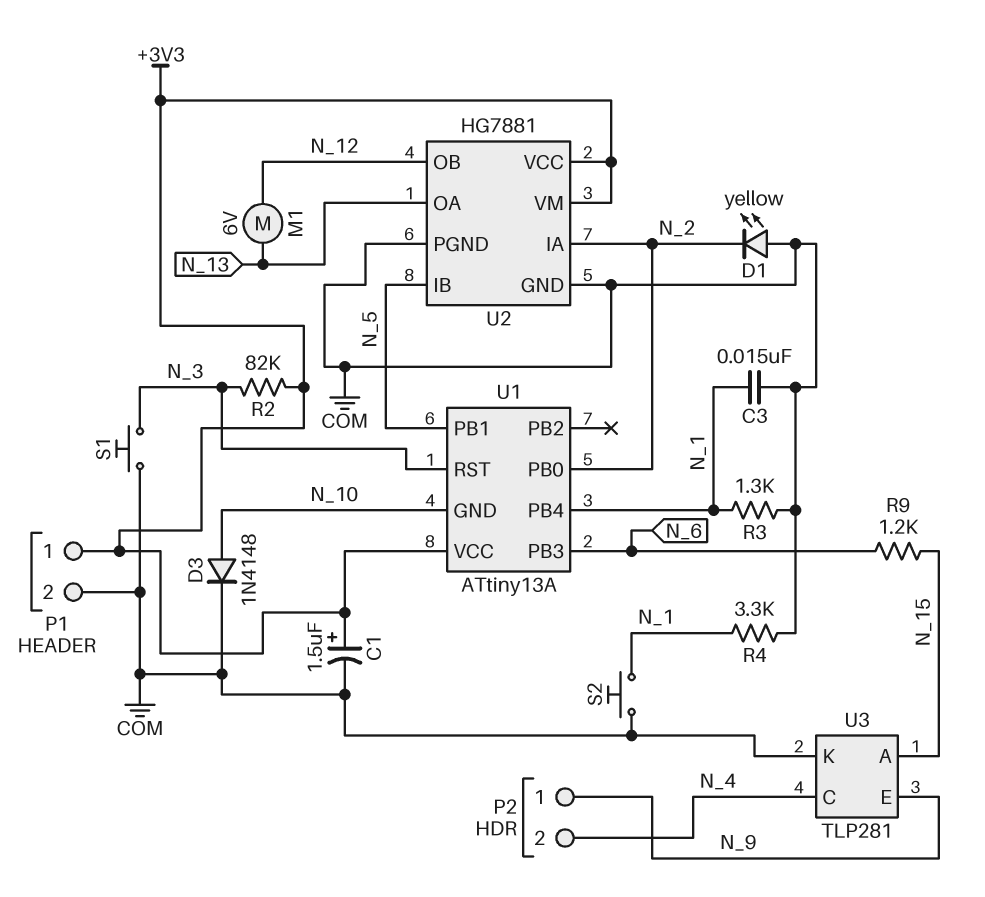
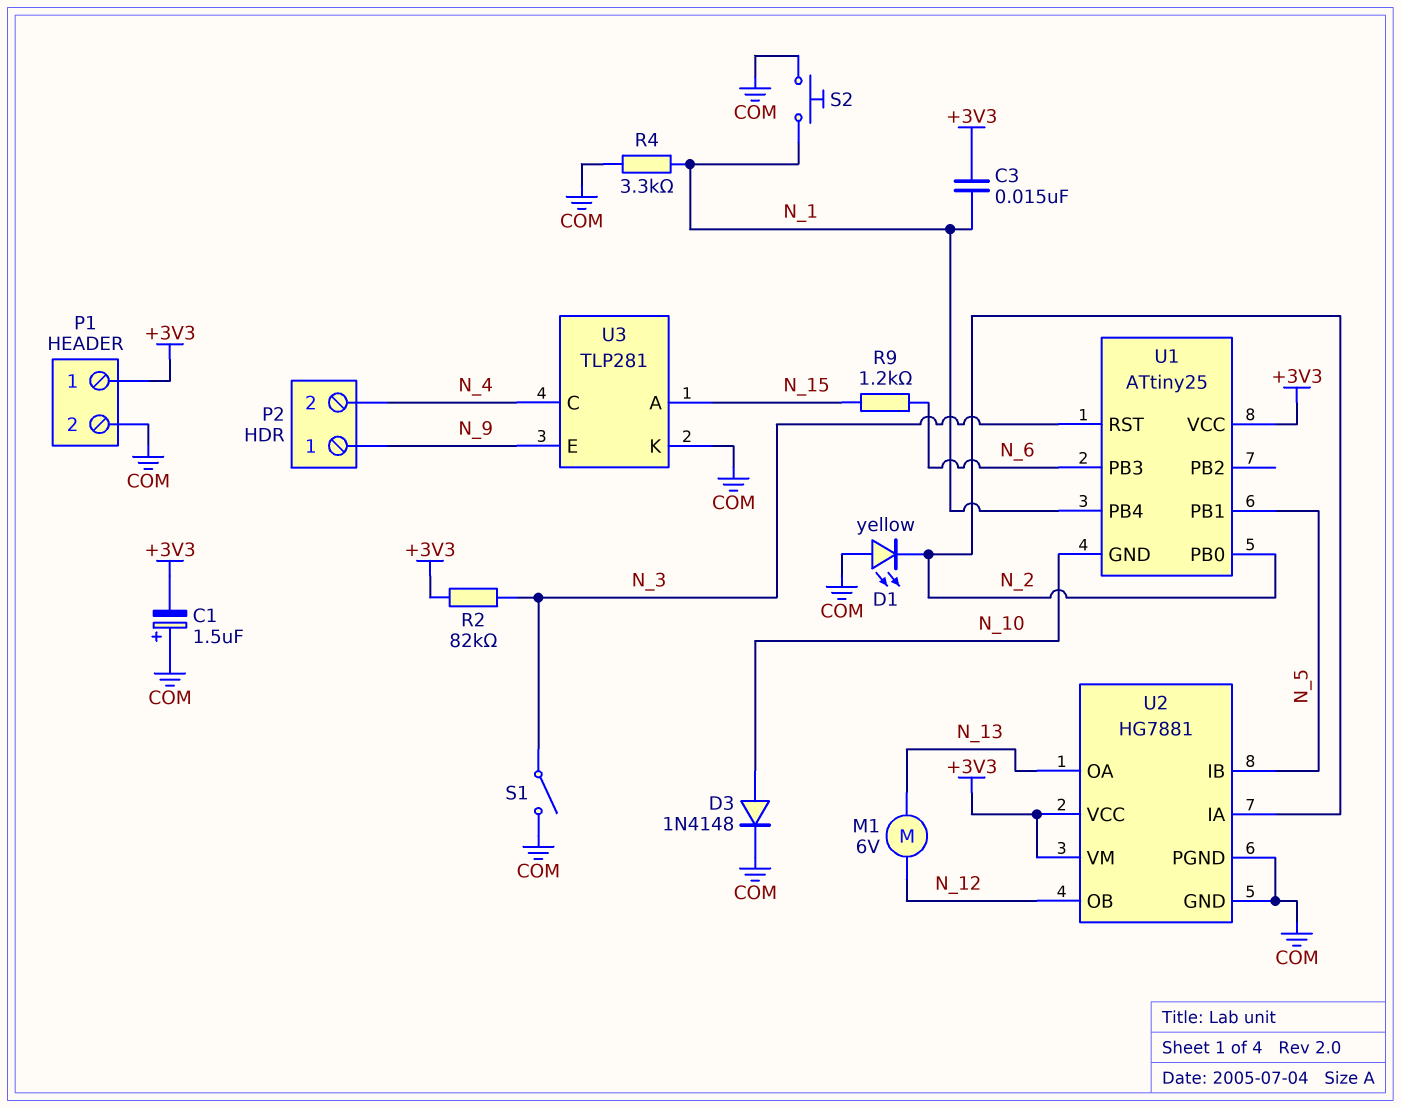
C1: 1.5uF (plus +3V3, minus COM) -> 1.5uF (plus COM, minus +3V3)
C3: 15nF (COM, N_1) -> 15nF (+3V3, N_1)
R3: 1.3k (COM, N_1) -> none
S1: button (COM, N_3) -> switch (COM, N_3)
U1: ATtiny13A -> ATtiny25

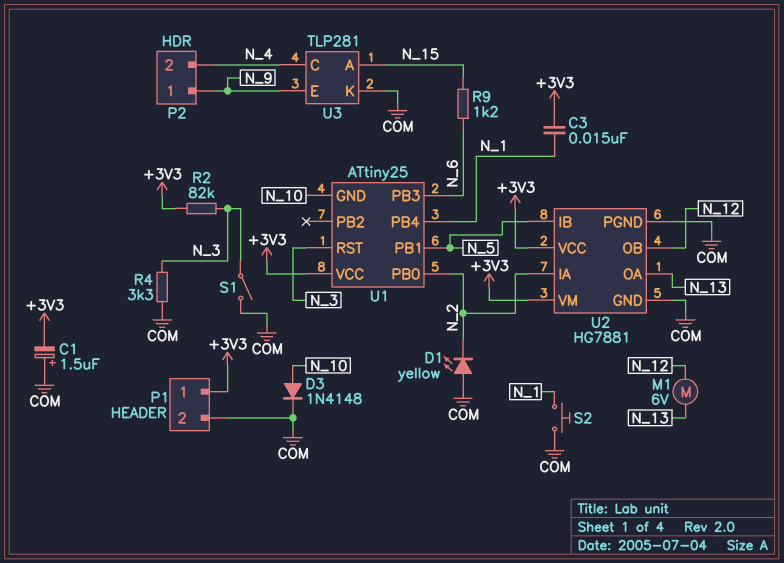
R4: 3.3k (COM, N_1) -> 3.3k (COM, N_3)

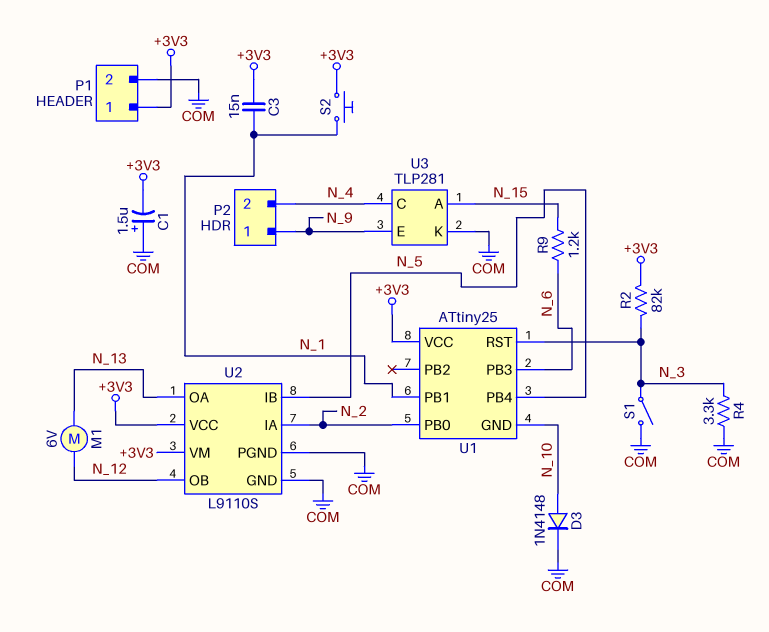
D1: LED yellow (A COM, K N_2) -> none
S2: button (COM, N_1) -> button (+3V3, N_1)
U1 pin PB1: N_5 -> N_1
U1 pin PB4: N_1 -> N_5
U2: HG7881 -> L9110S

